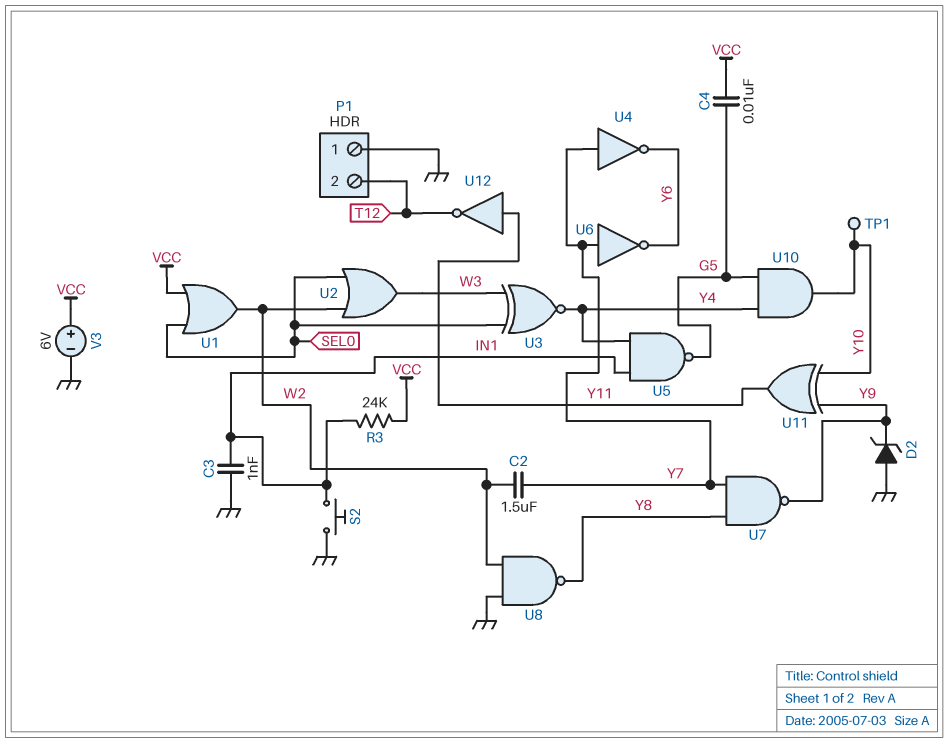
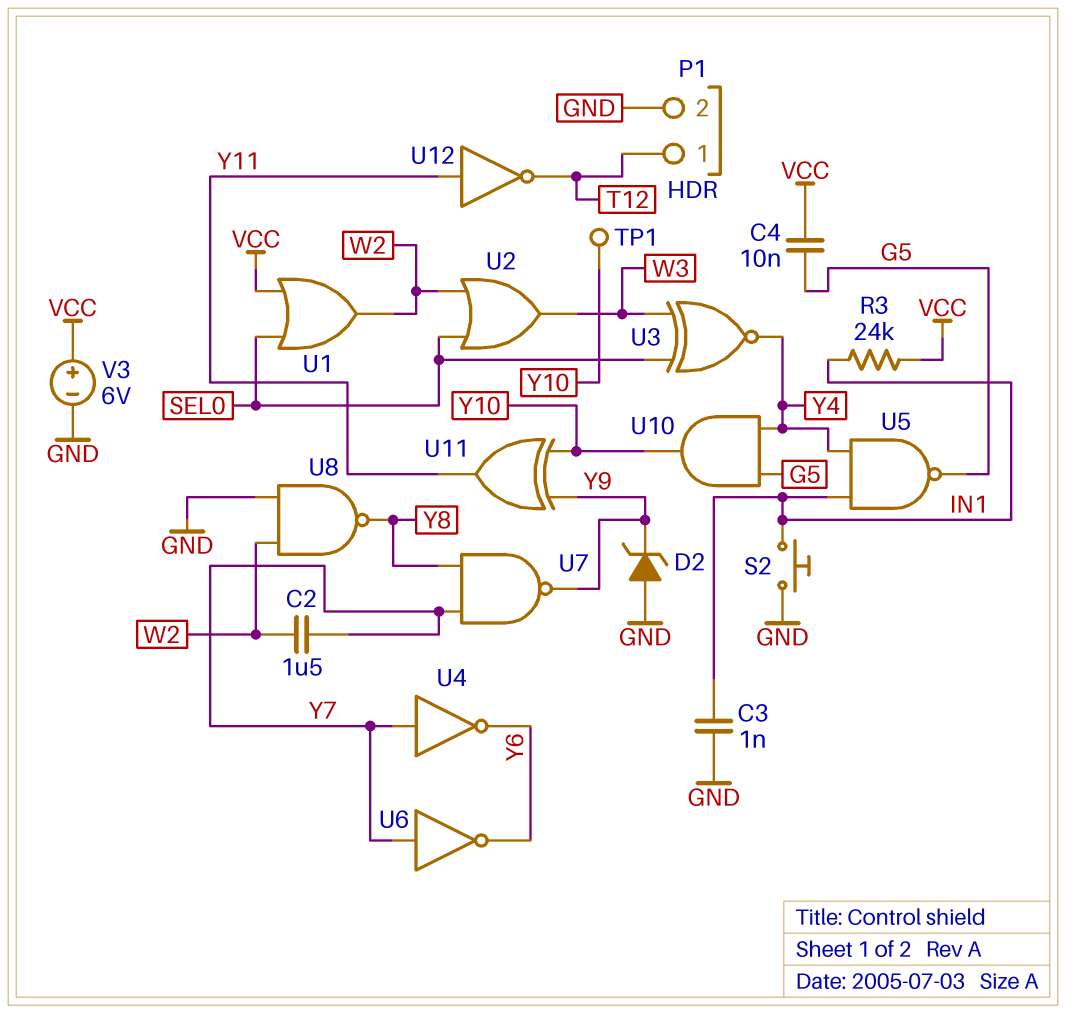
P1 pin 1: GND -> T12
P1 pin 2: T12 -> GND

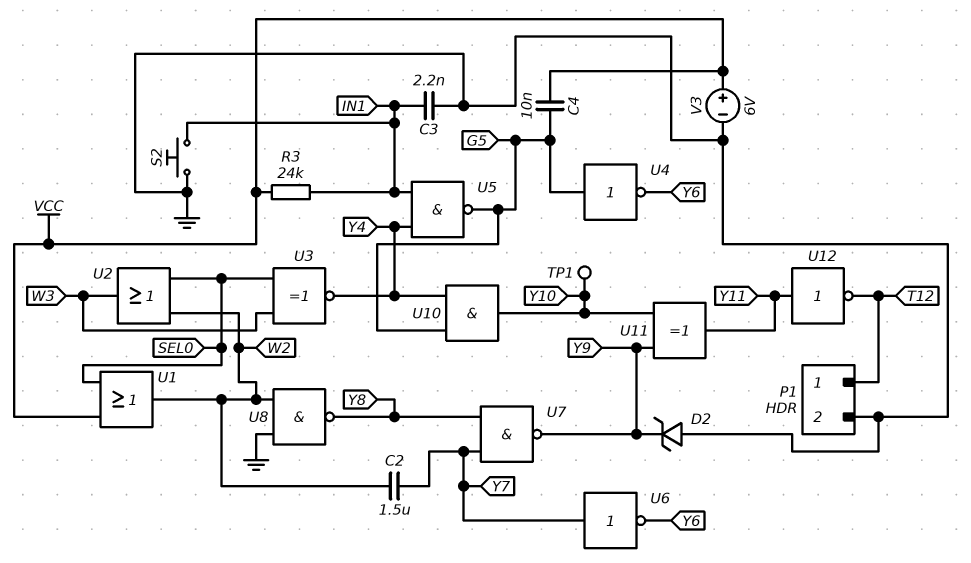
C3: 1nF (GND, IN1) -> 2.2nF (GND, IN1)
U4: NOT (in Y7, out Y6) -> NOT (in G5, out Y6)

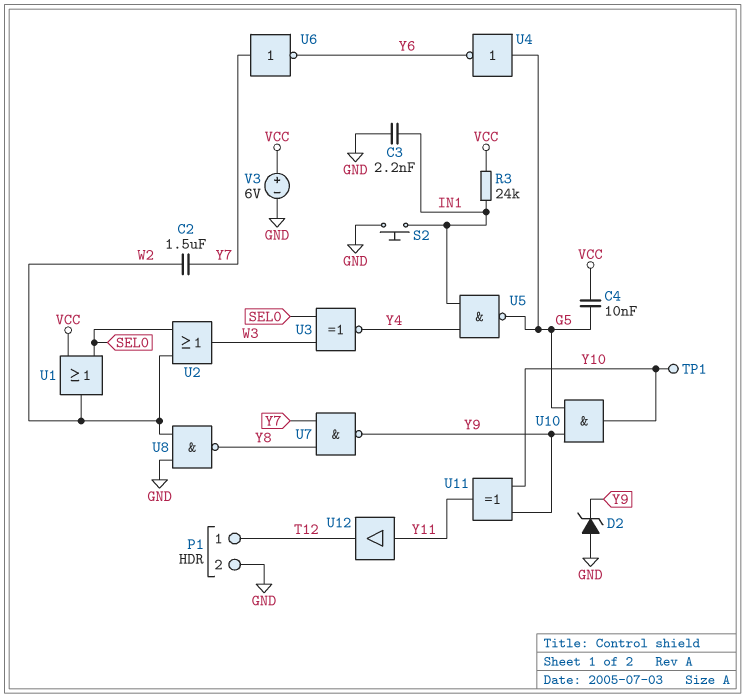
U10: AND (in G5, in Y4, out Y10) -> AND (in G5, in Y9, out Y10)
U12: NOT (in Y11, out T12) -> buffer (in Y11, out T12)

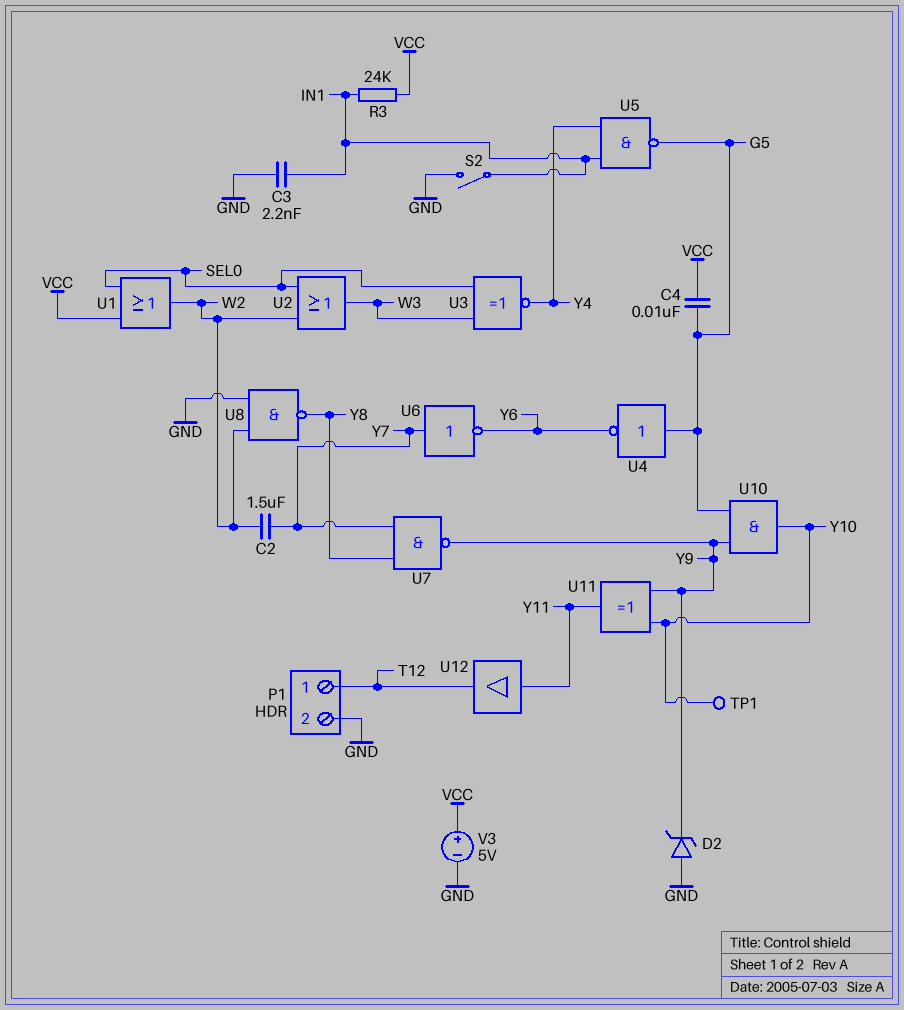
S2: button (GND, IN1) -> switch (GND, IN1)
V3: 6V (plus VCC, minus GND) -> 5V (plus VCC, minus GND)

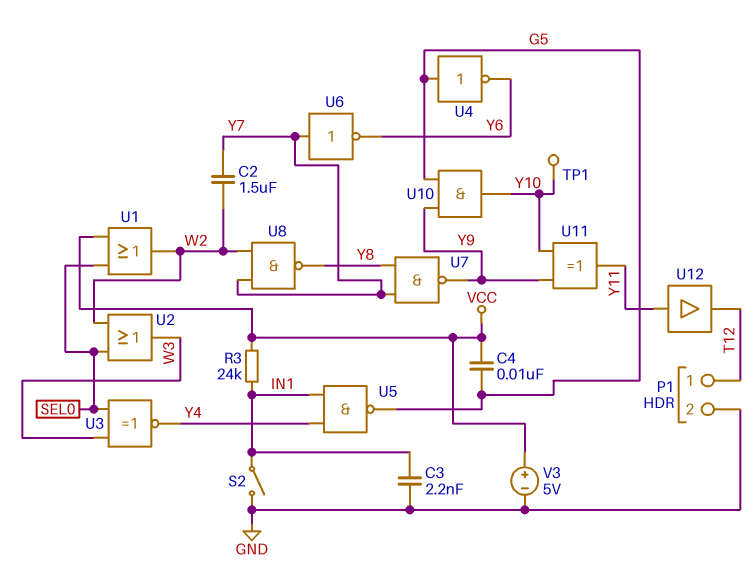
D2: zener (A GND, K Y9) -> none
U8: NAND (in GND, in W2, out Y8) -> NAND (in W2, in Y7, out Y8)

